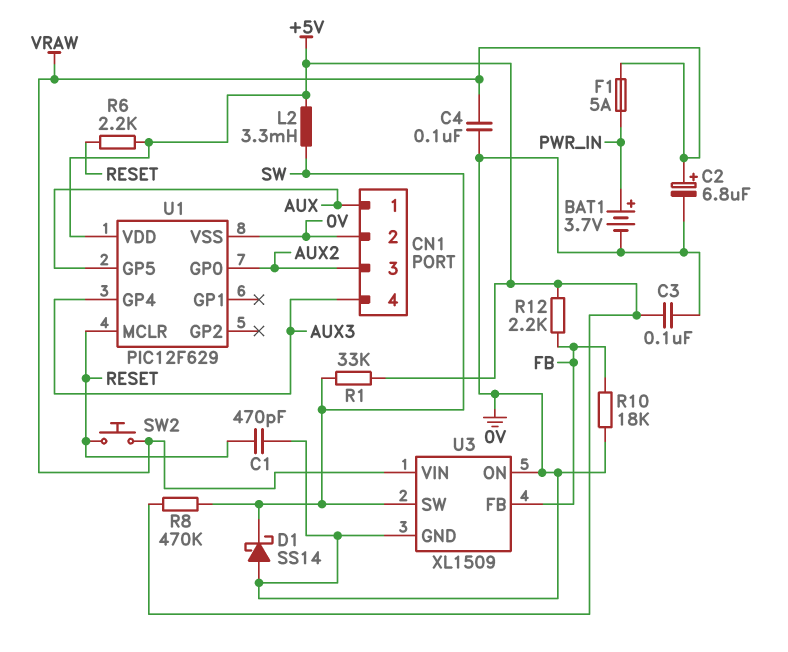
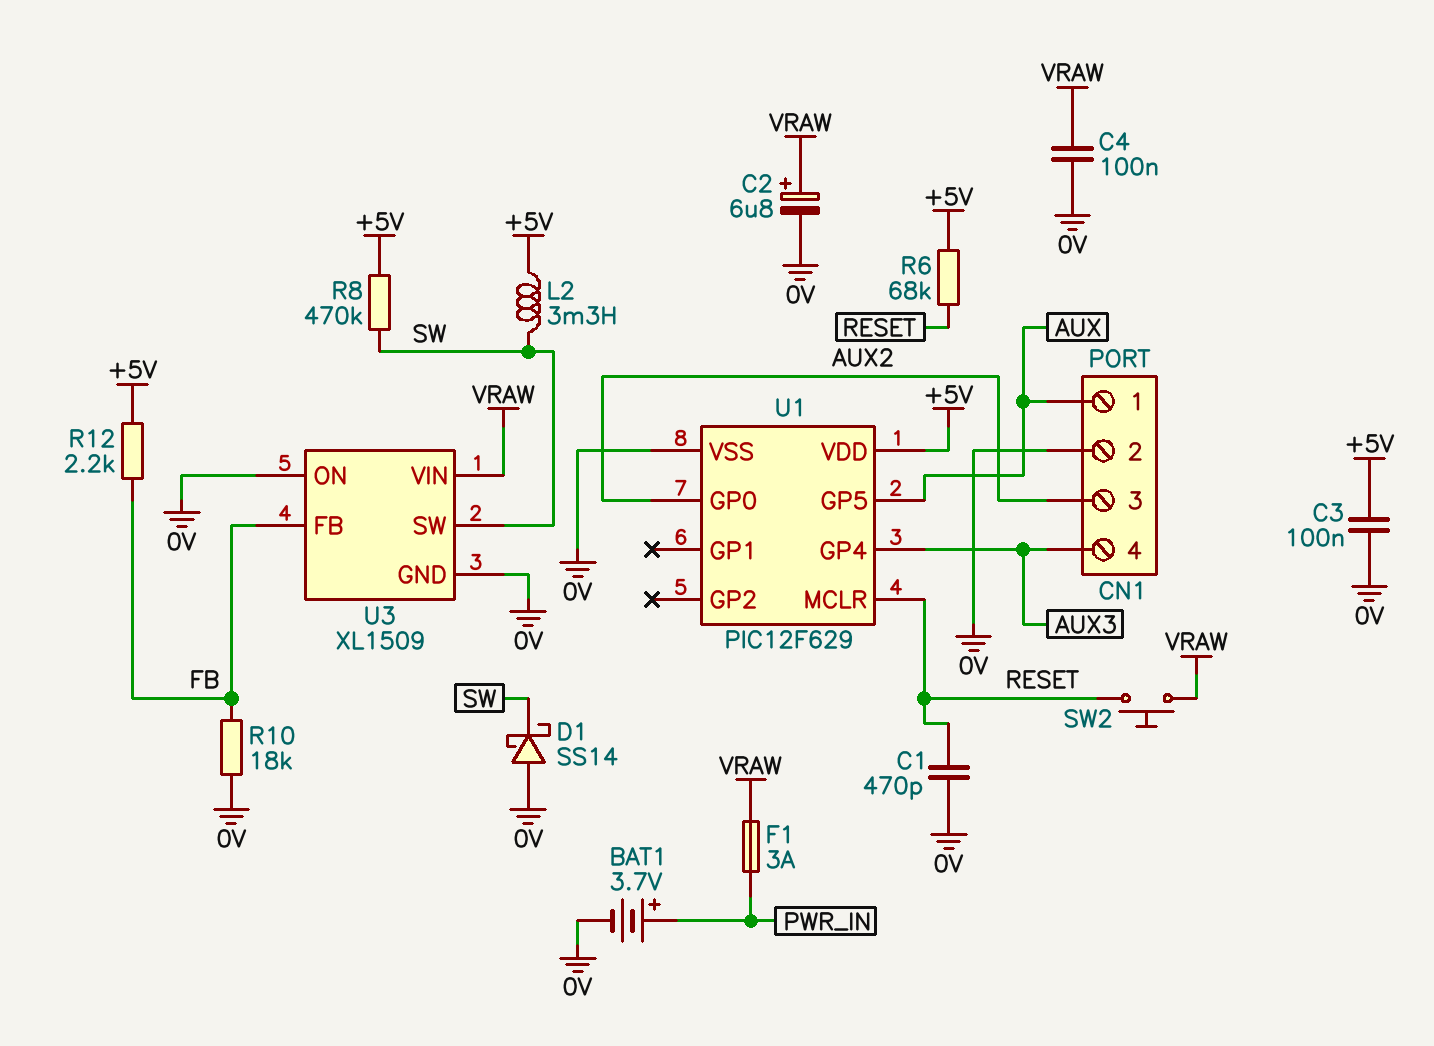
F1: 5A (PWR_IN, VRAW) -> 3A (PWR_IN, VRAW)
R1: 33k (+5V, SW) -> none
R6: 2.2k (+5V, RESET) -> 68k (+5V, RESET)

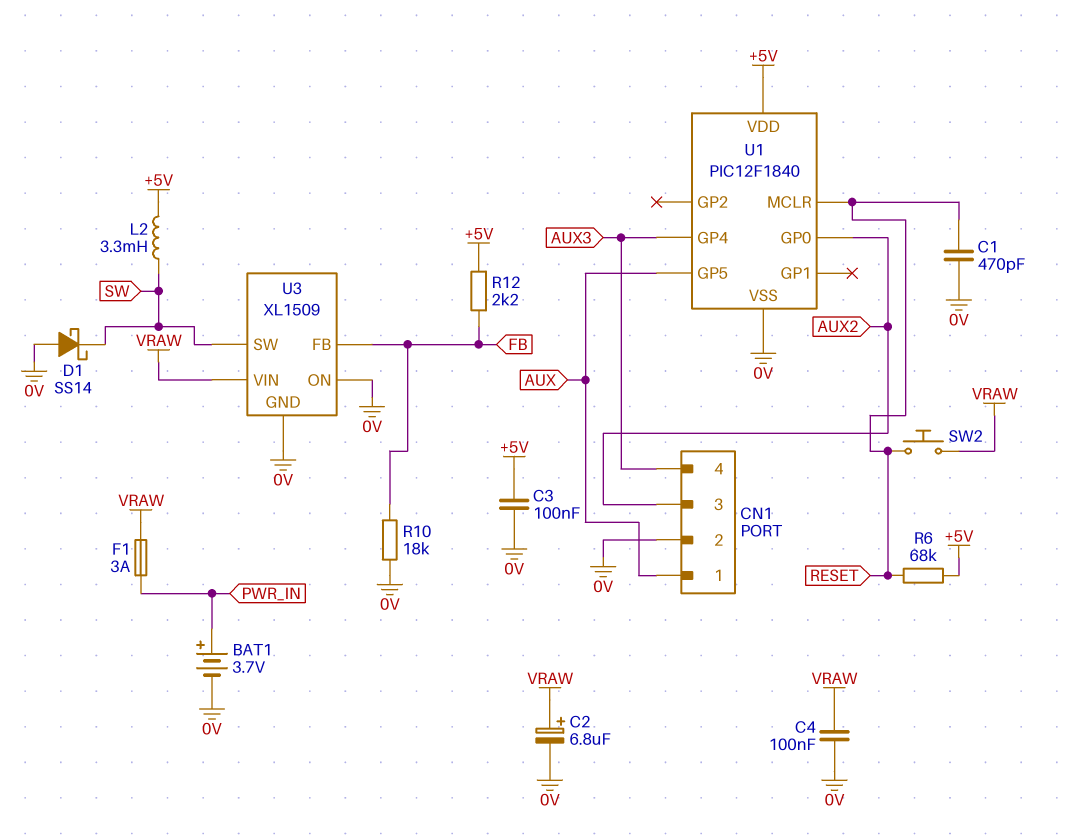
R8: 470k (+5V, SW) -> none
U1: PIC12F629 -> PIC12F1840

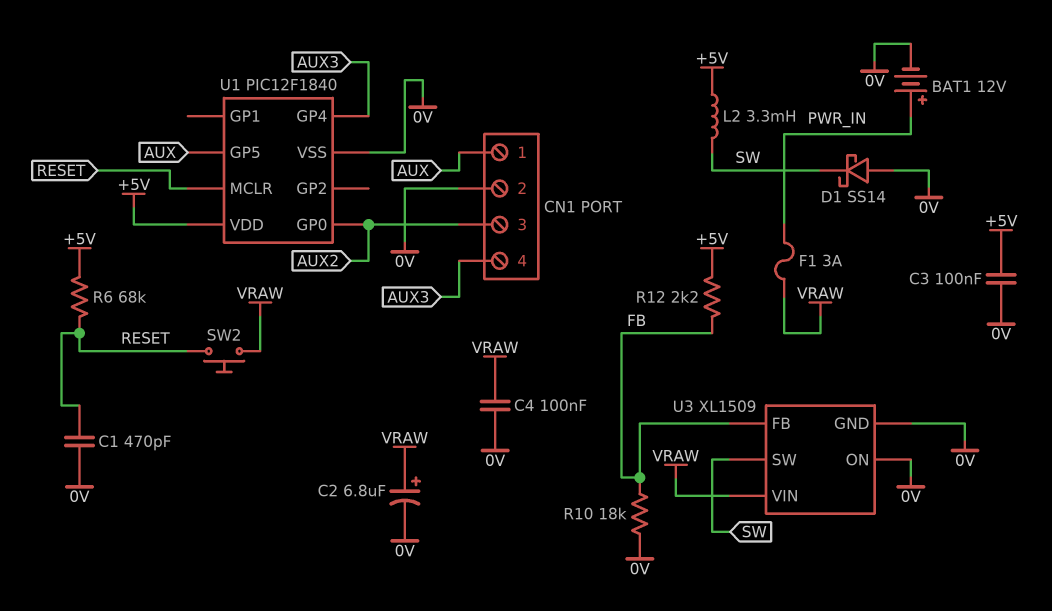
BAT1: 3.7V (plus PWR_IN, minus 0V) -> 12V (plus PWR_IN, minus 0V)

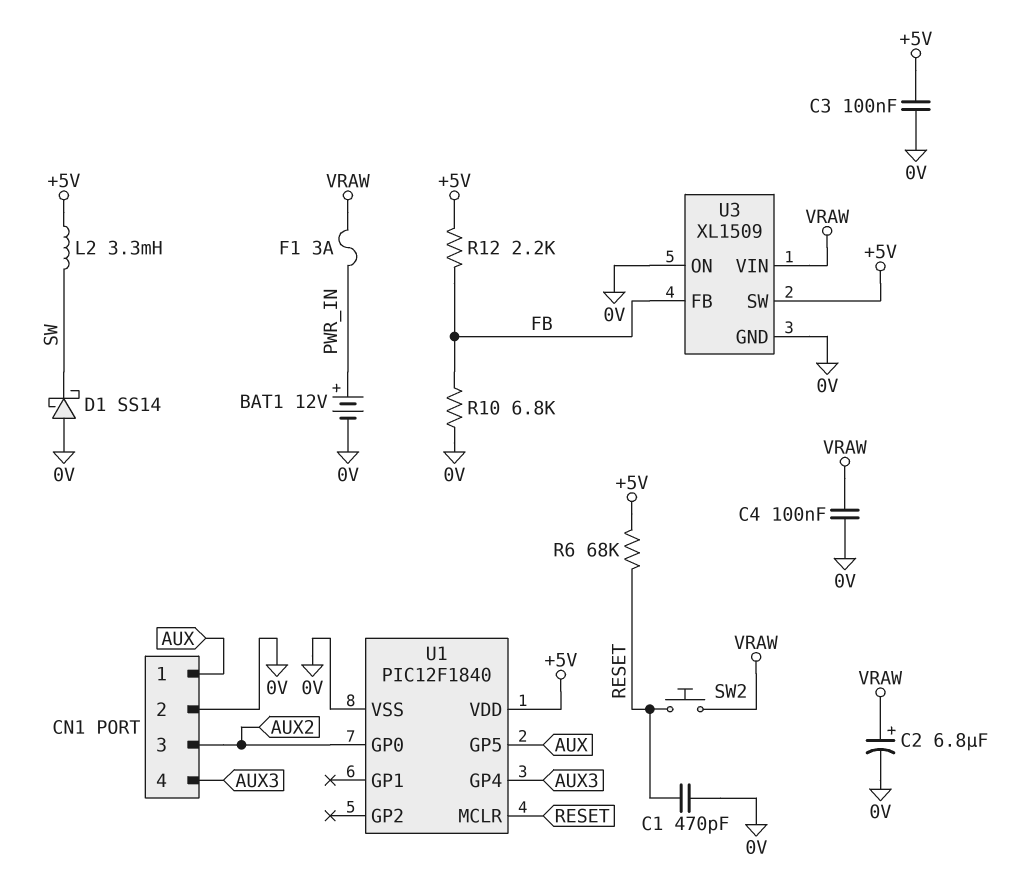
R10: 18k (0V, FB) -> 6.8k (0V, FB)
U3 pin SW: SW -> +5V

